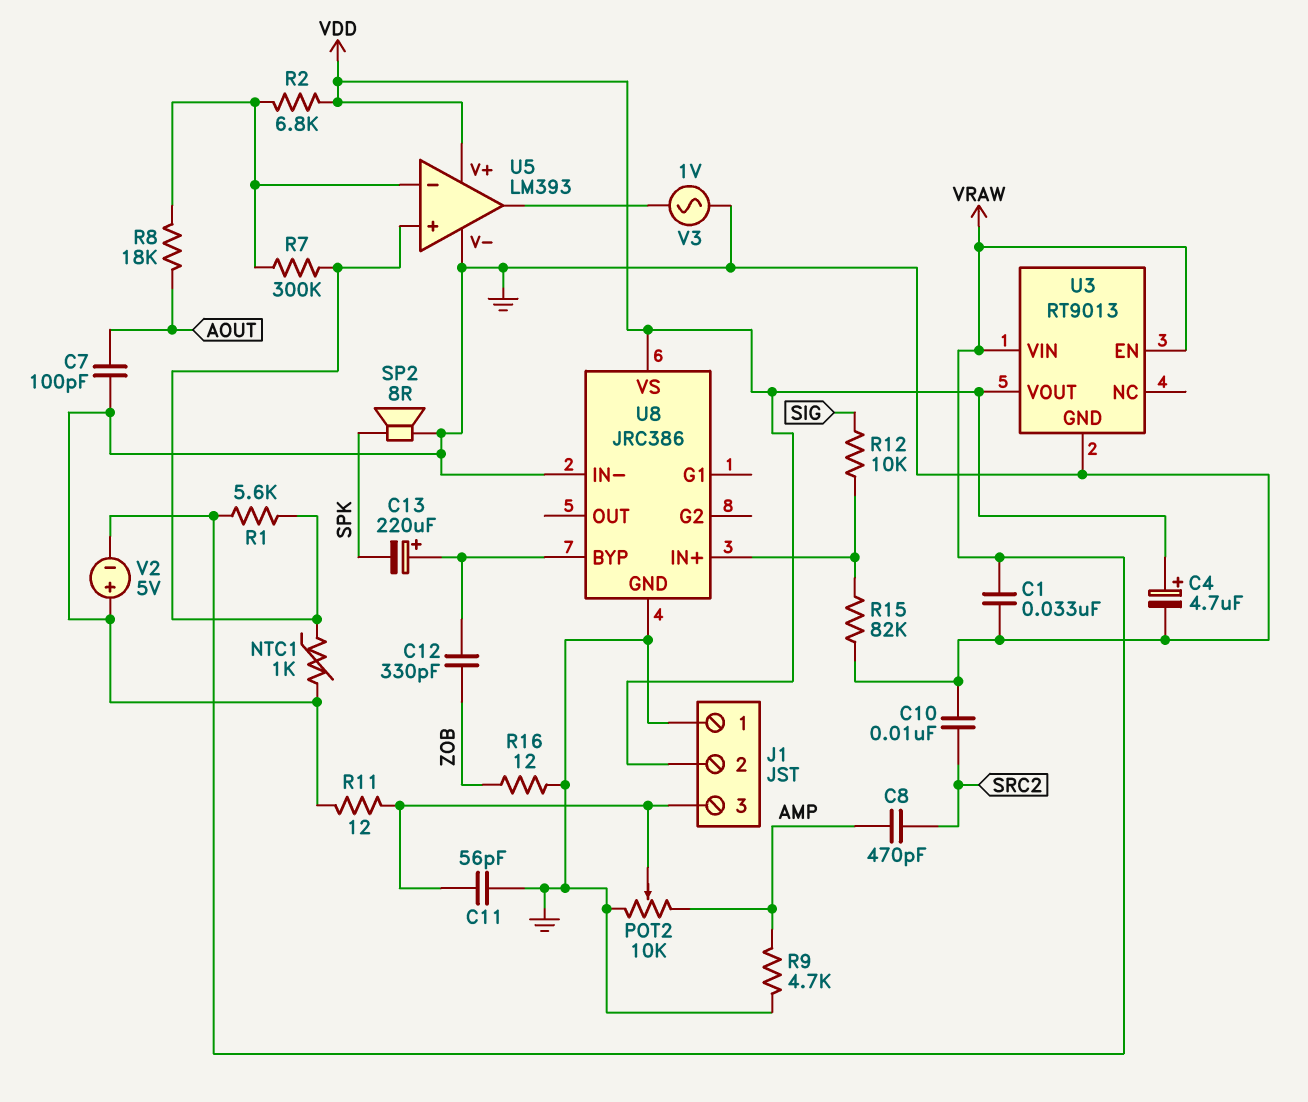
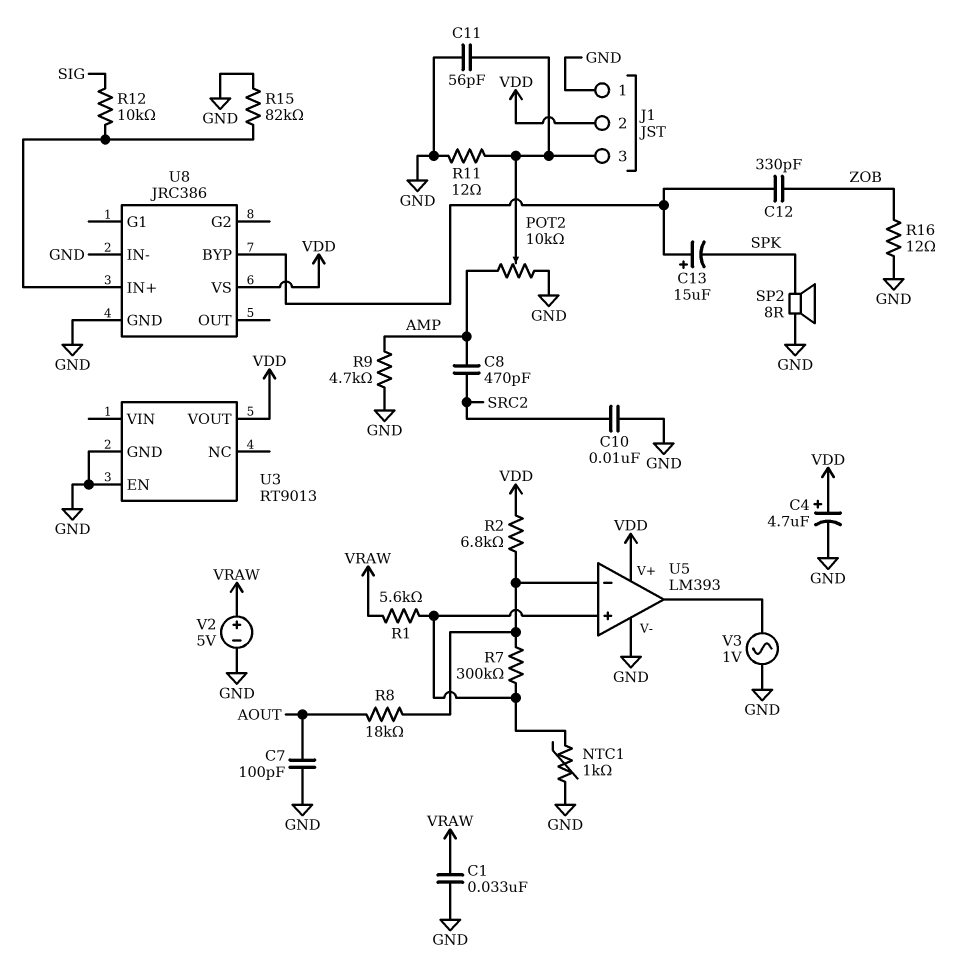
C13: 220uF (plus U8/BYP, minus SPK) -> 15uF (plus U8/BYP, minus SPK)
U3 pin EN: VRAW -> GND
U3 pin VIN: VRAW -> none
V2: 5V (plus GND, minus VRAW) -> 5V (plus VRAW, minus GND)

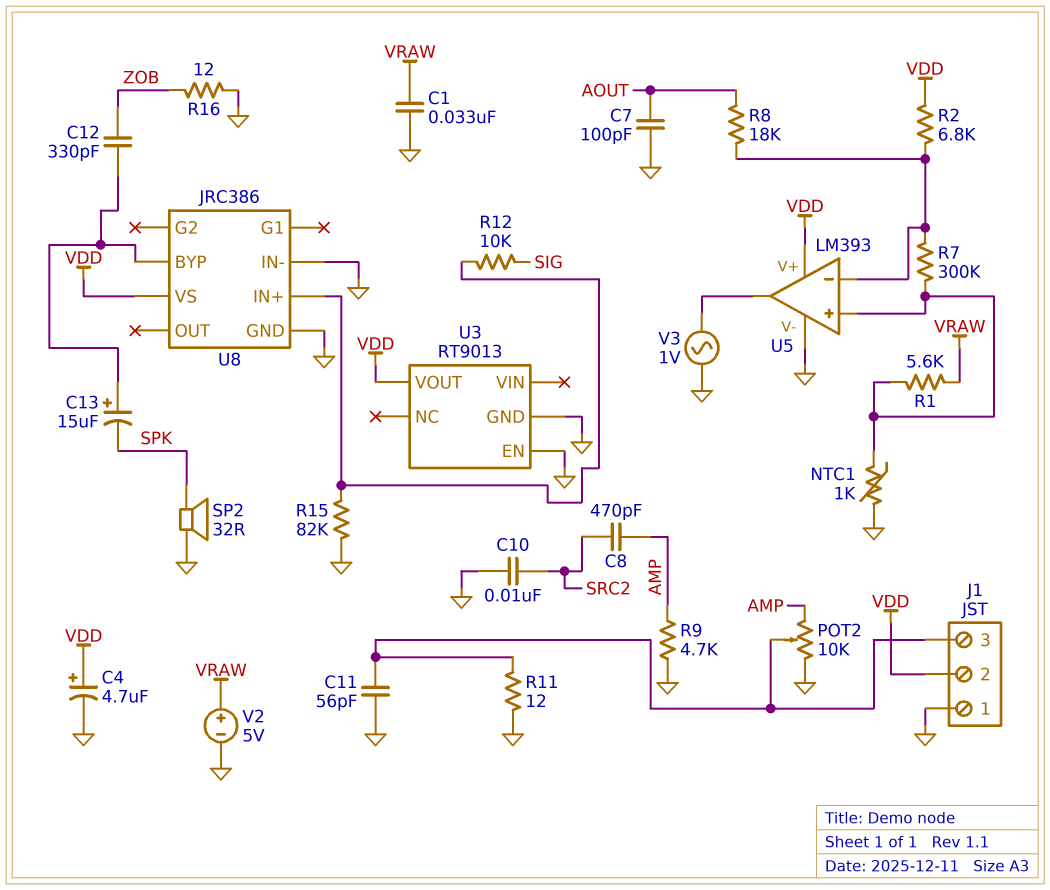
SP2: speaker 8R (GND, SPK) -> speaker 32R (GND, SPK)

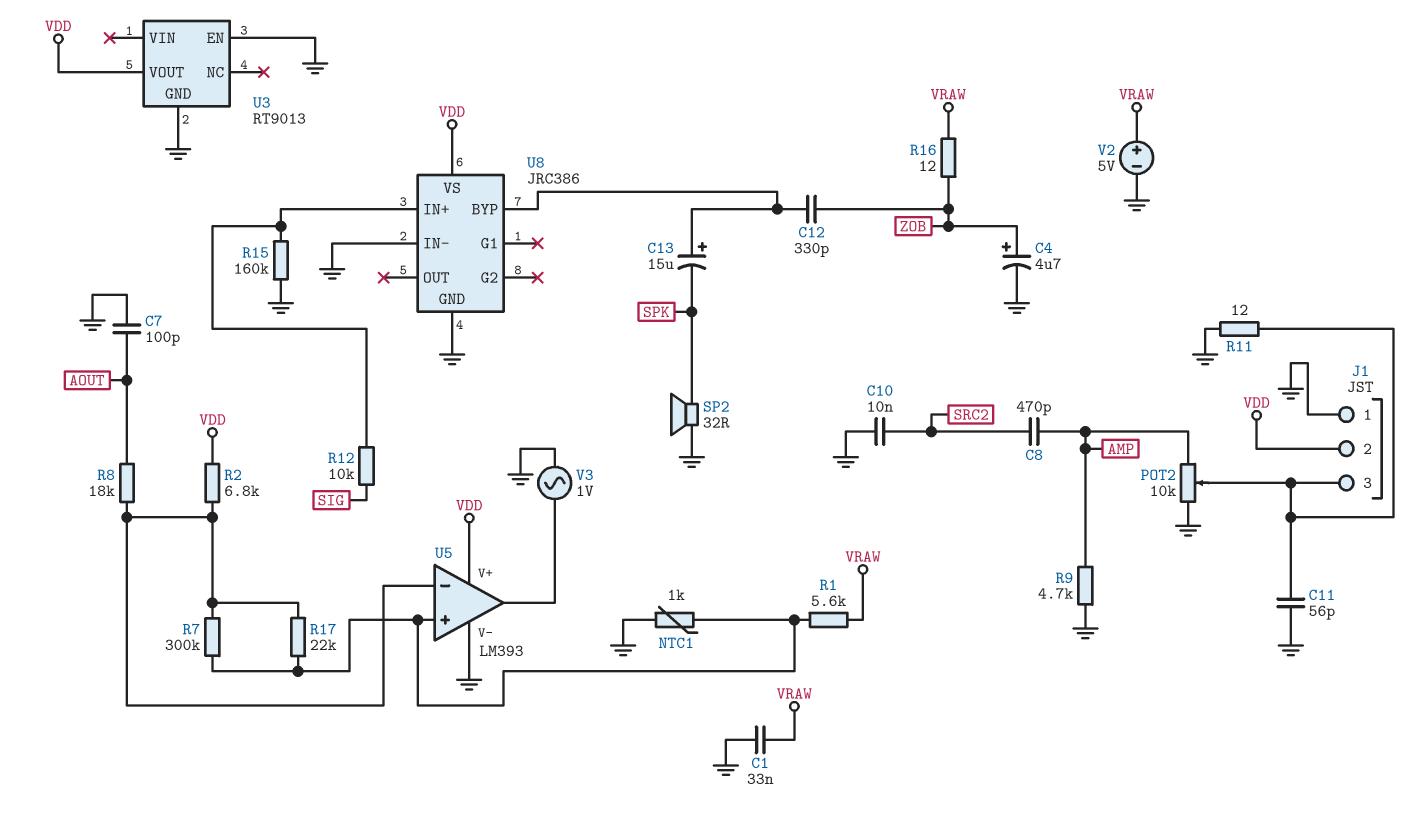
C4: 4.7uF (plus VDD, minus GND) -> 4.7uF (plus ZOB, minus GND)
R15: 82k (GND, U8/IN+) -> 160k (GND, U8/IN+)
R16: 12 (GND, ZOB) -> 12 (VRAW, ZOB)
R17: none -> 22k (U5/in+, U5/in-)

